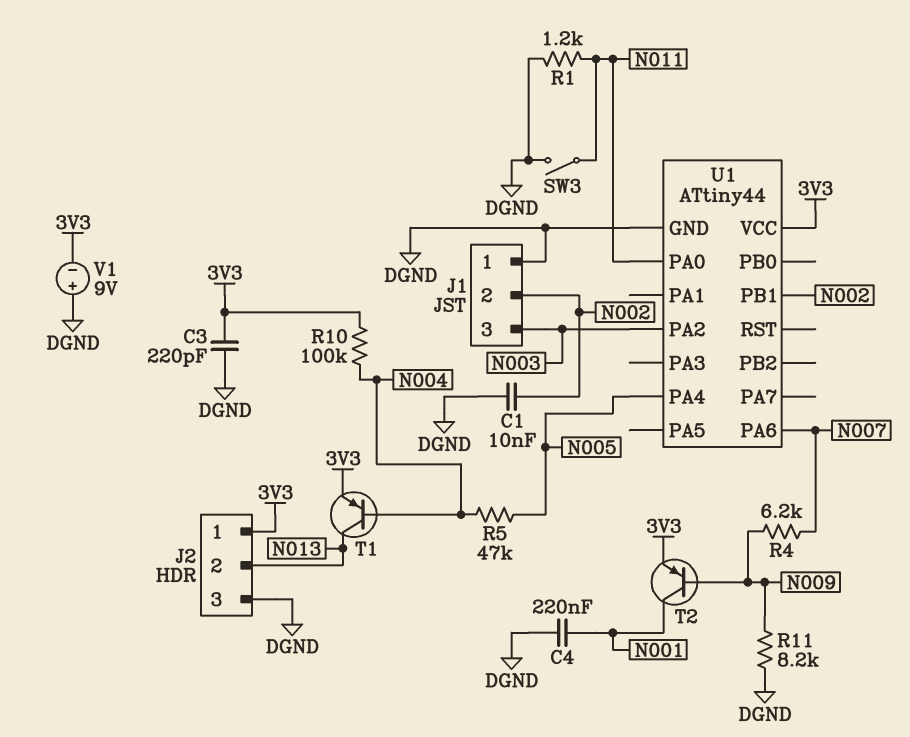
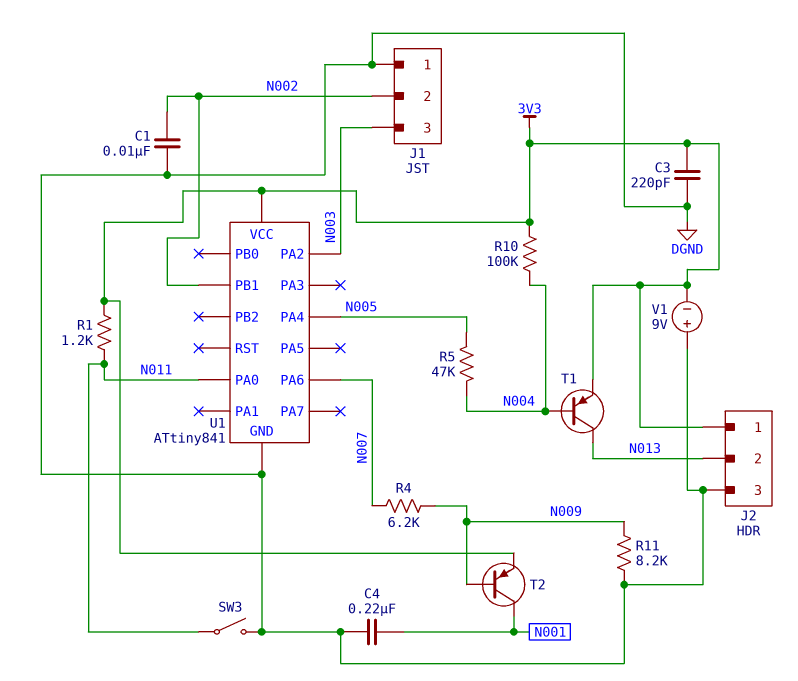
R1: 1.2k (DGND, N011) -> 1.2k (3V3, N011)
U1: ATtiny44 -> ATtiny841

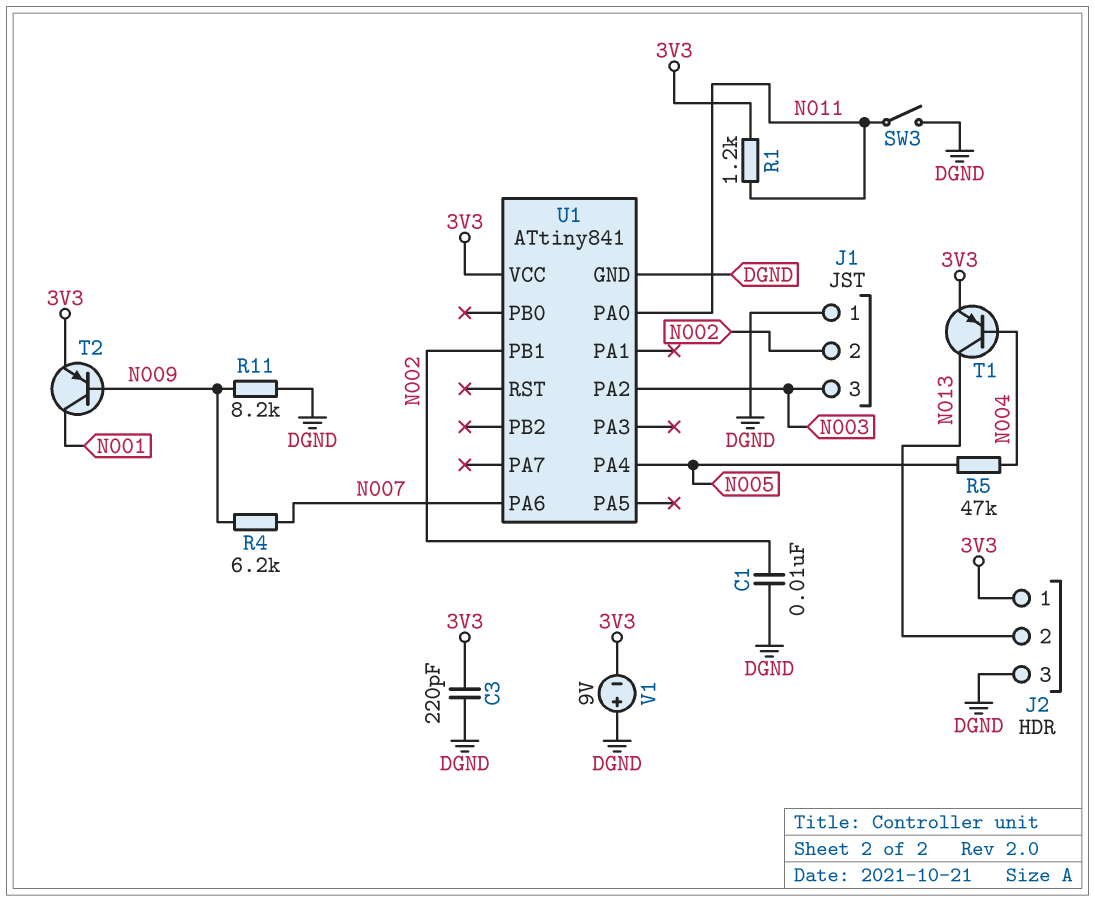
C4: 220nF (DGND, N001) -> none
R10: 100k (3V3, N004) -> none

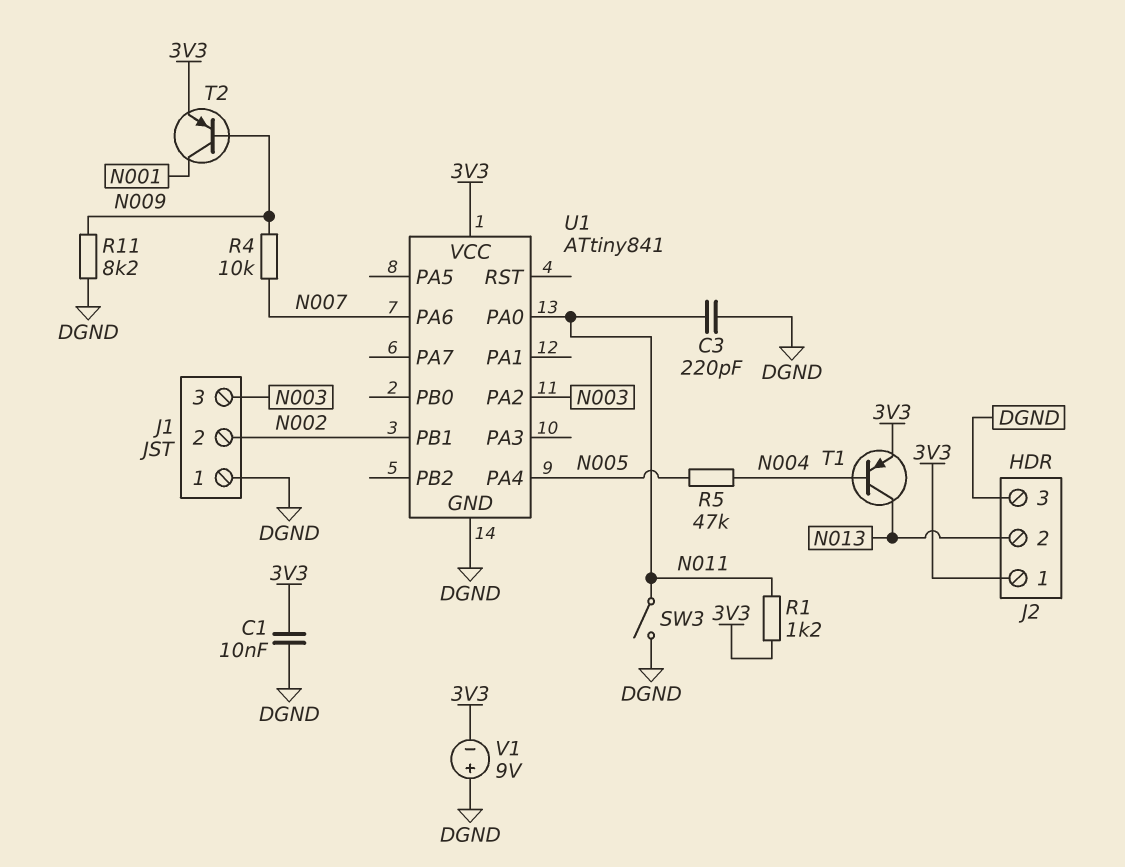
C1: 10nF (DGND, N002) -> 10nF (3V3, DGND)
C3: 220pF (3V3, DGND) -> 220pF (DGND, N011)
R4: 6.2k (N007, N009) -> 10k (N007, N009)

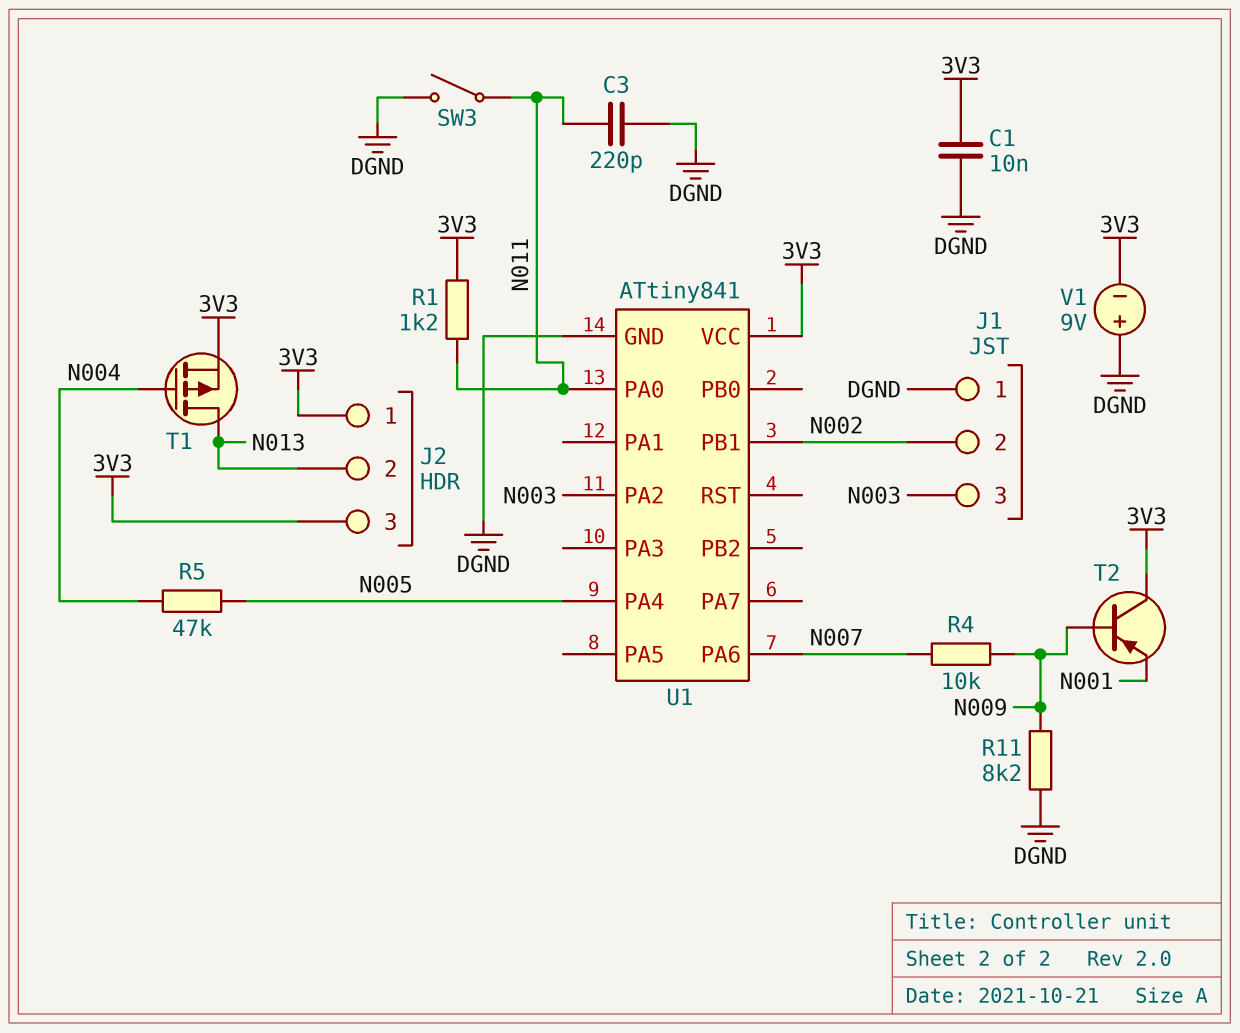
J2 pin 3: DGND -> 3V3
T1: PNP (B N004, C N013, E 3V3) -> PMOS (G N004, D N013, S 3V3)
T2: PNP (B N009, C N001, E 3V3) -> PNP (B N009, C 3V3, E N001)

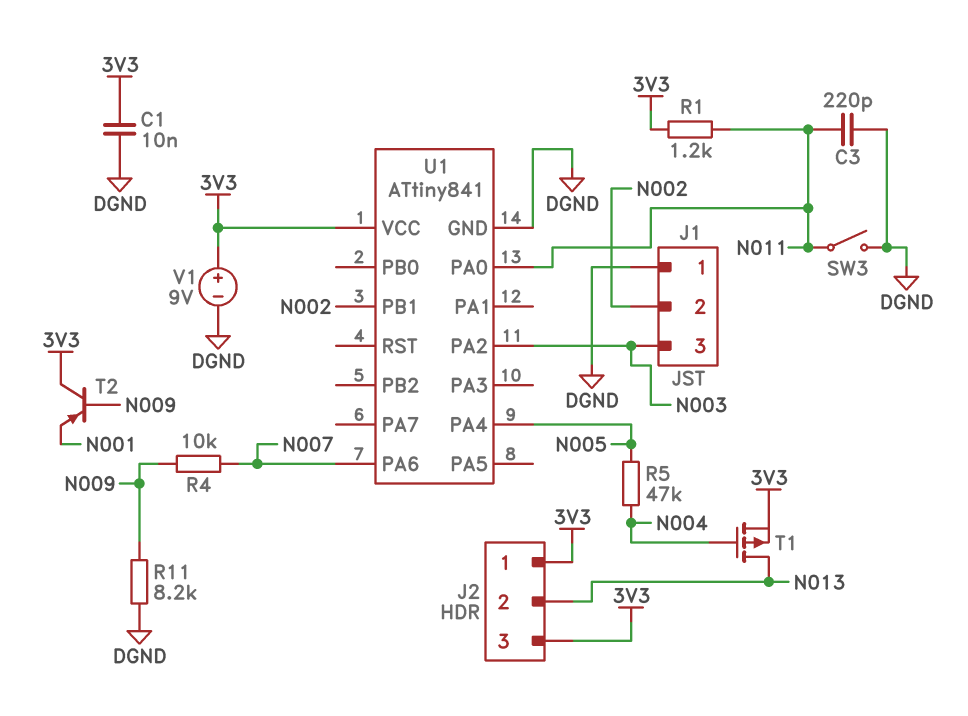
V1: 9V (plus DGND, minus 3V3) -> 9V (plus 3V3, minus DGND)

